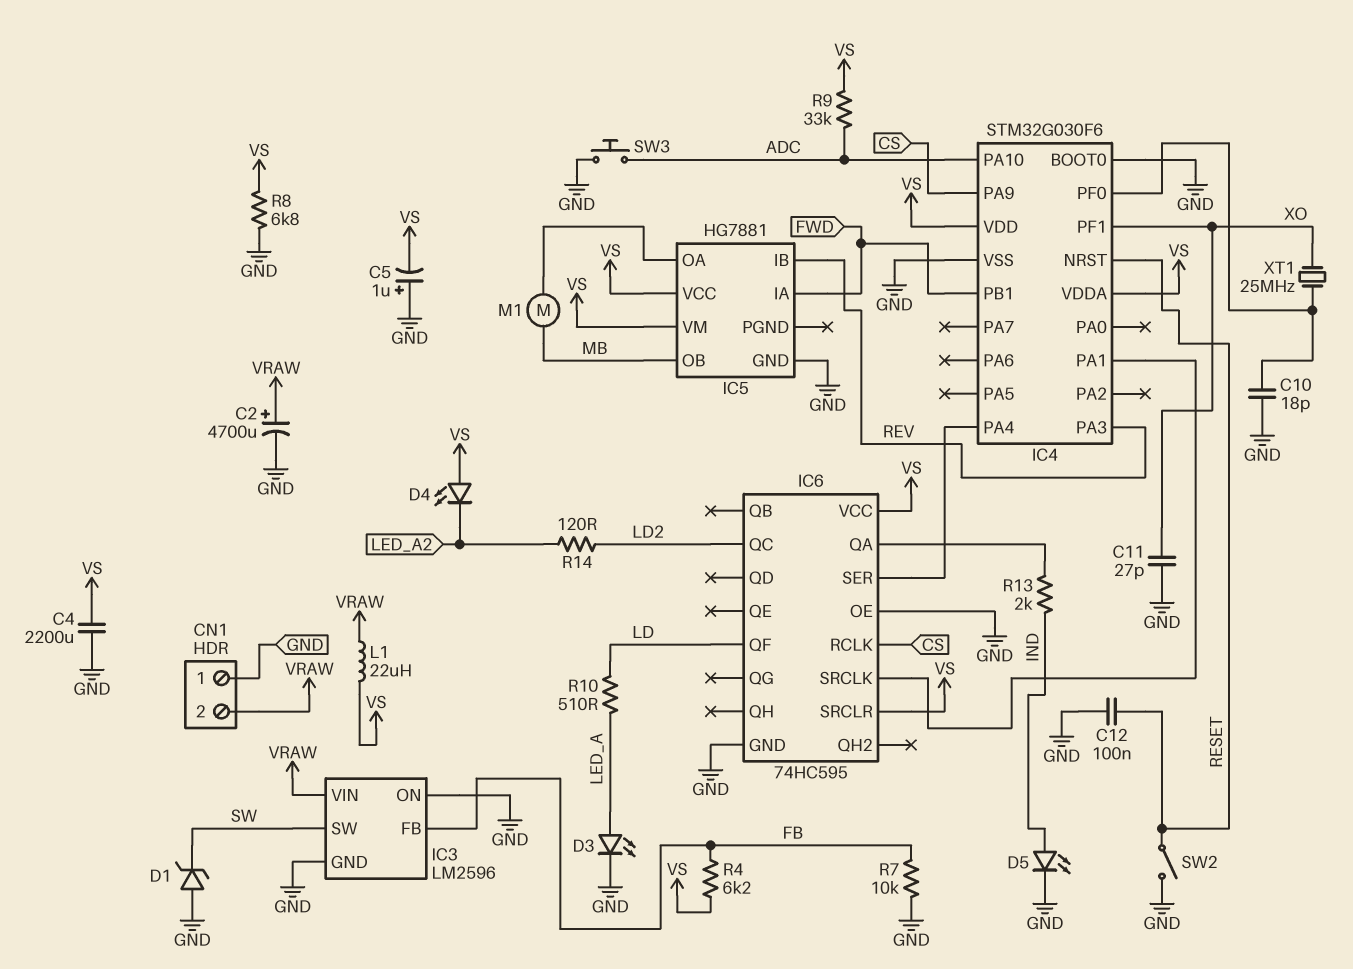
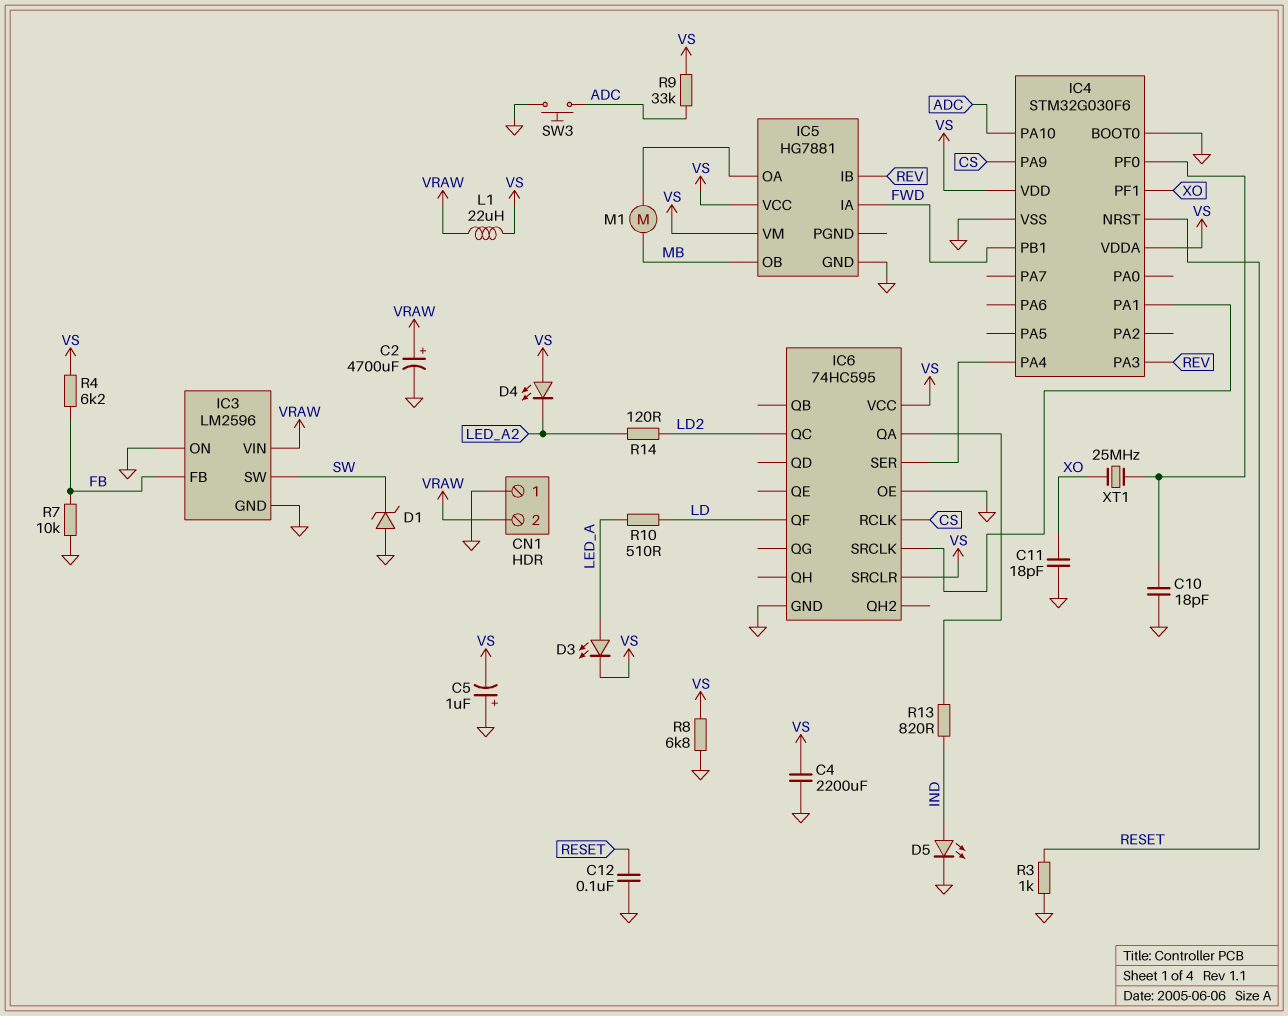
C11: 27pF (GND, XO) -> 18pF (GND, XO)
D3: LED (A LED_A, K GND) -> LED (A LED_A, K VS)
R3: none -> 1k (GND, RESET)
R13: 2k (IC6/QA, IND) -> 820 (IC6/QA, IND)
SW2: switch (GND, RESET) -> none

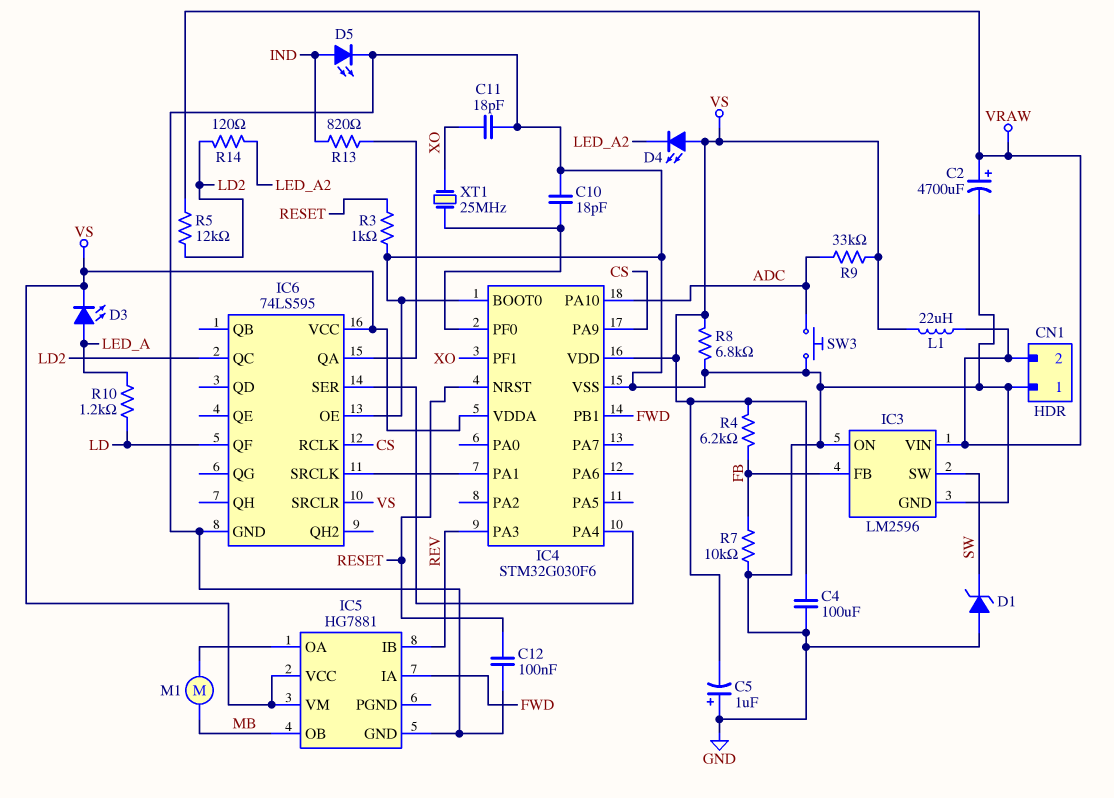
C4: 2200uF (GND, VS) -> 100uF (GND, VS)
IC6: 74HC595 -> 74LS595
R5: none -> 12k (LD2, VRAW)
R10: 510 (LD, LED_A) -> 1.2k (LD, LED_A)

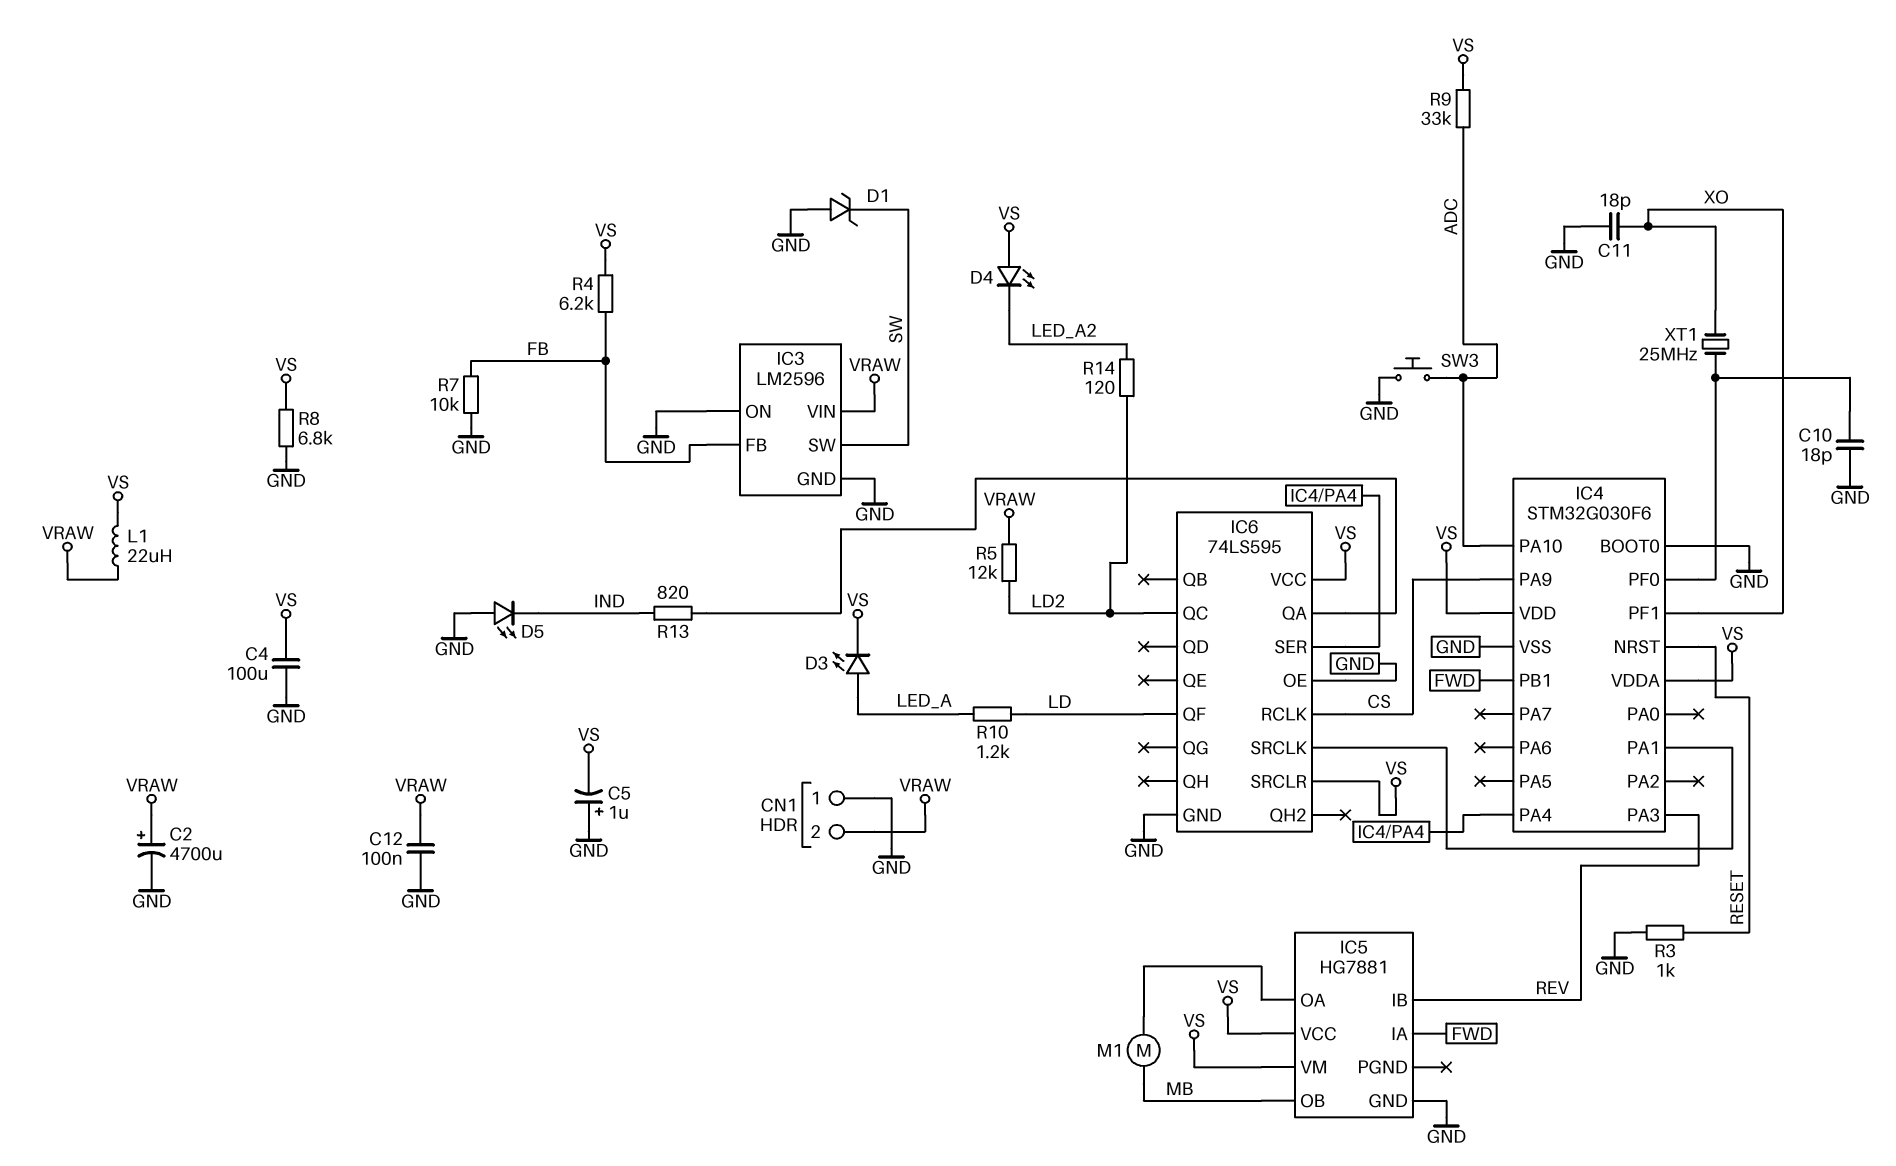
C12: 100nF (GND, RESET) -> 100nF (GND, VRAW)
D5: LED (A IND, K GND) -> LED (A GND, K IND)

